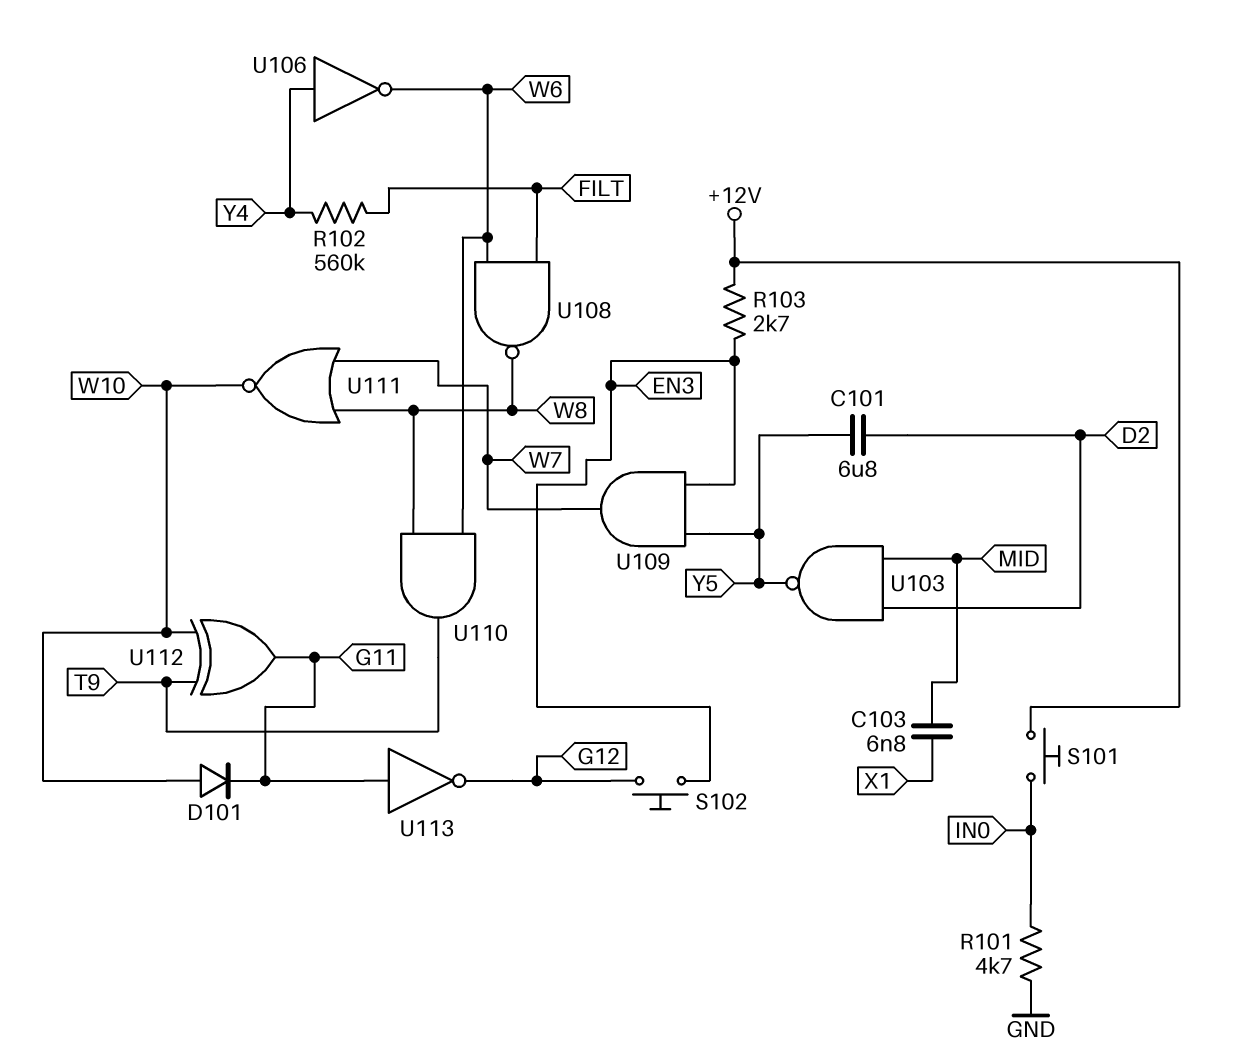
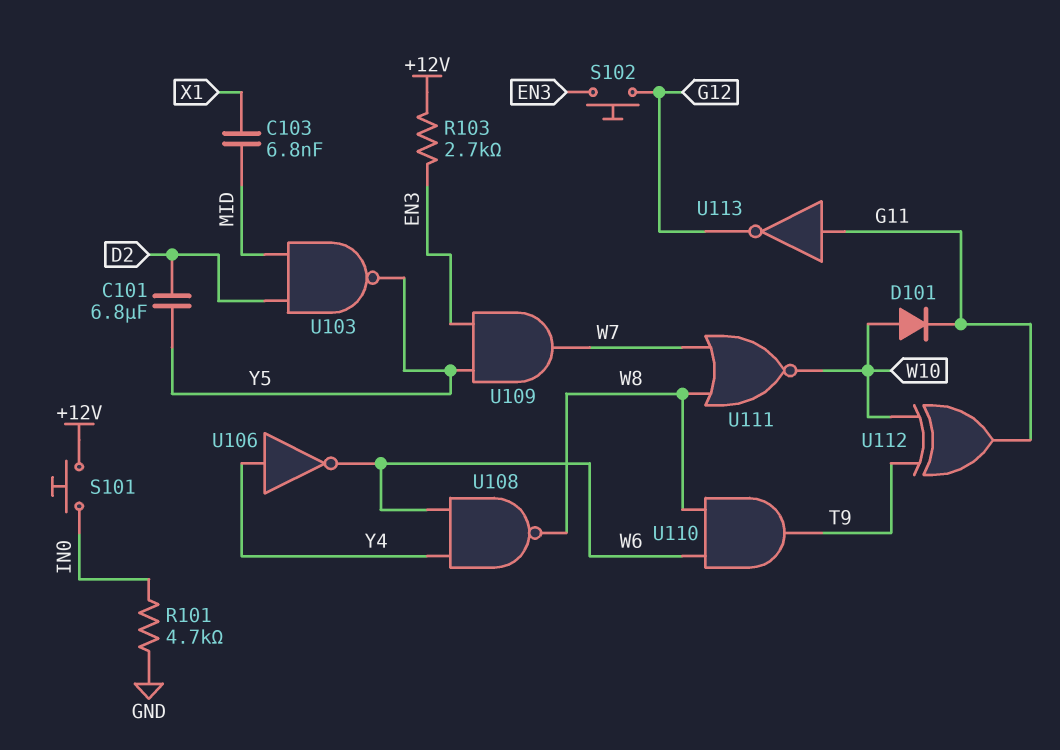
R102: 560k (FILT, Y4) -> none
U108: NAND (in FILT, in W6, out W8) -> NAND (in W6, in Y4, out W8)

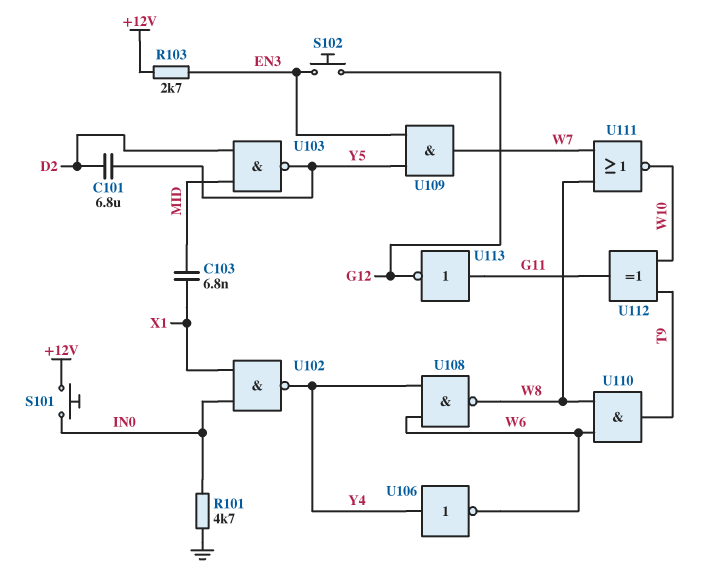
D101: diode (A W10, K G11) -> none
U102: none -> NAND (in IN0, in X1, out Y4)

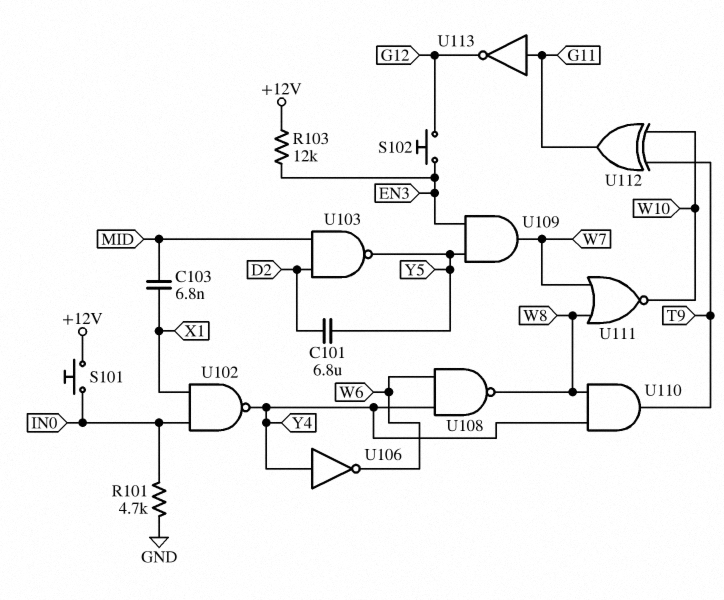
R103: 2.7k (+12V, EN3) -> 12k (+12V, EN3)
U110: AND (in W6, in W8, out T9) -> AND (in W8, in Y4, out T9)

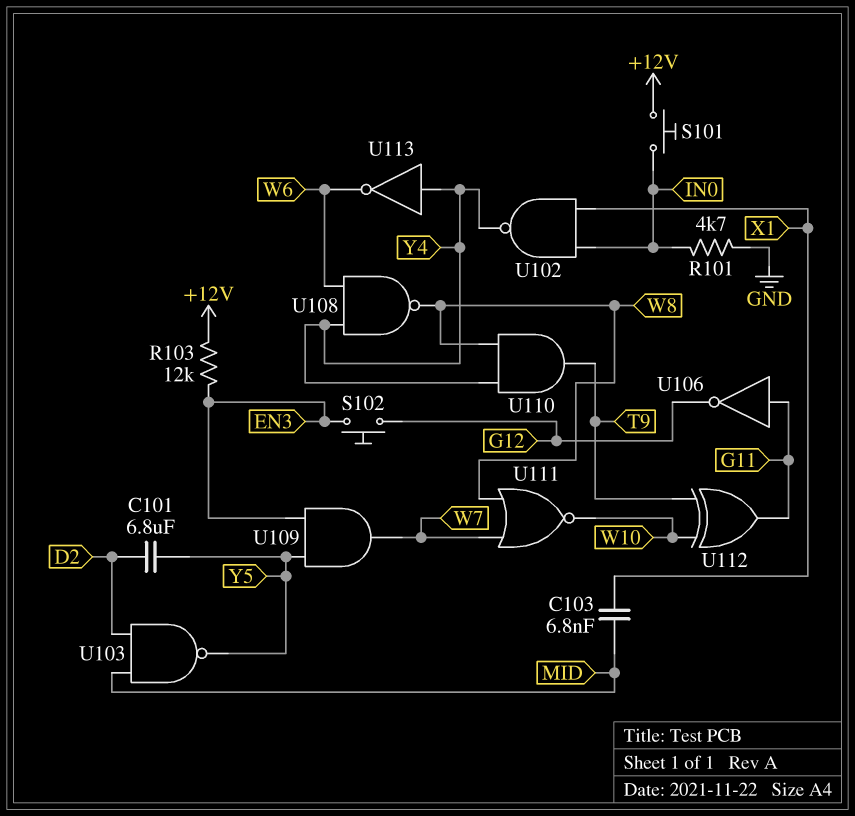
U106: NOT (in Y4, out W6) -> NOT (in G11, out G12)
U113: NOT (in G11, out G12) -> NOT (in Y4, out W6)

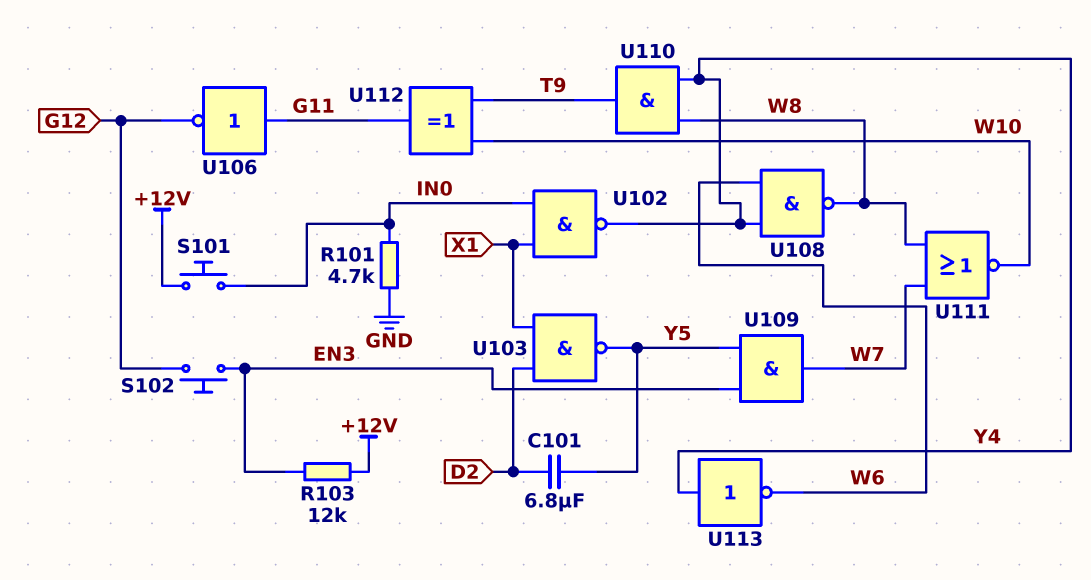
C103: 6.8nF (MID, X1) -> none
U103: NAND (in D2, in MID, out Y5) -> NAND (in D2, in X1, out Y5)

